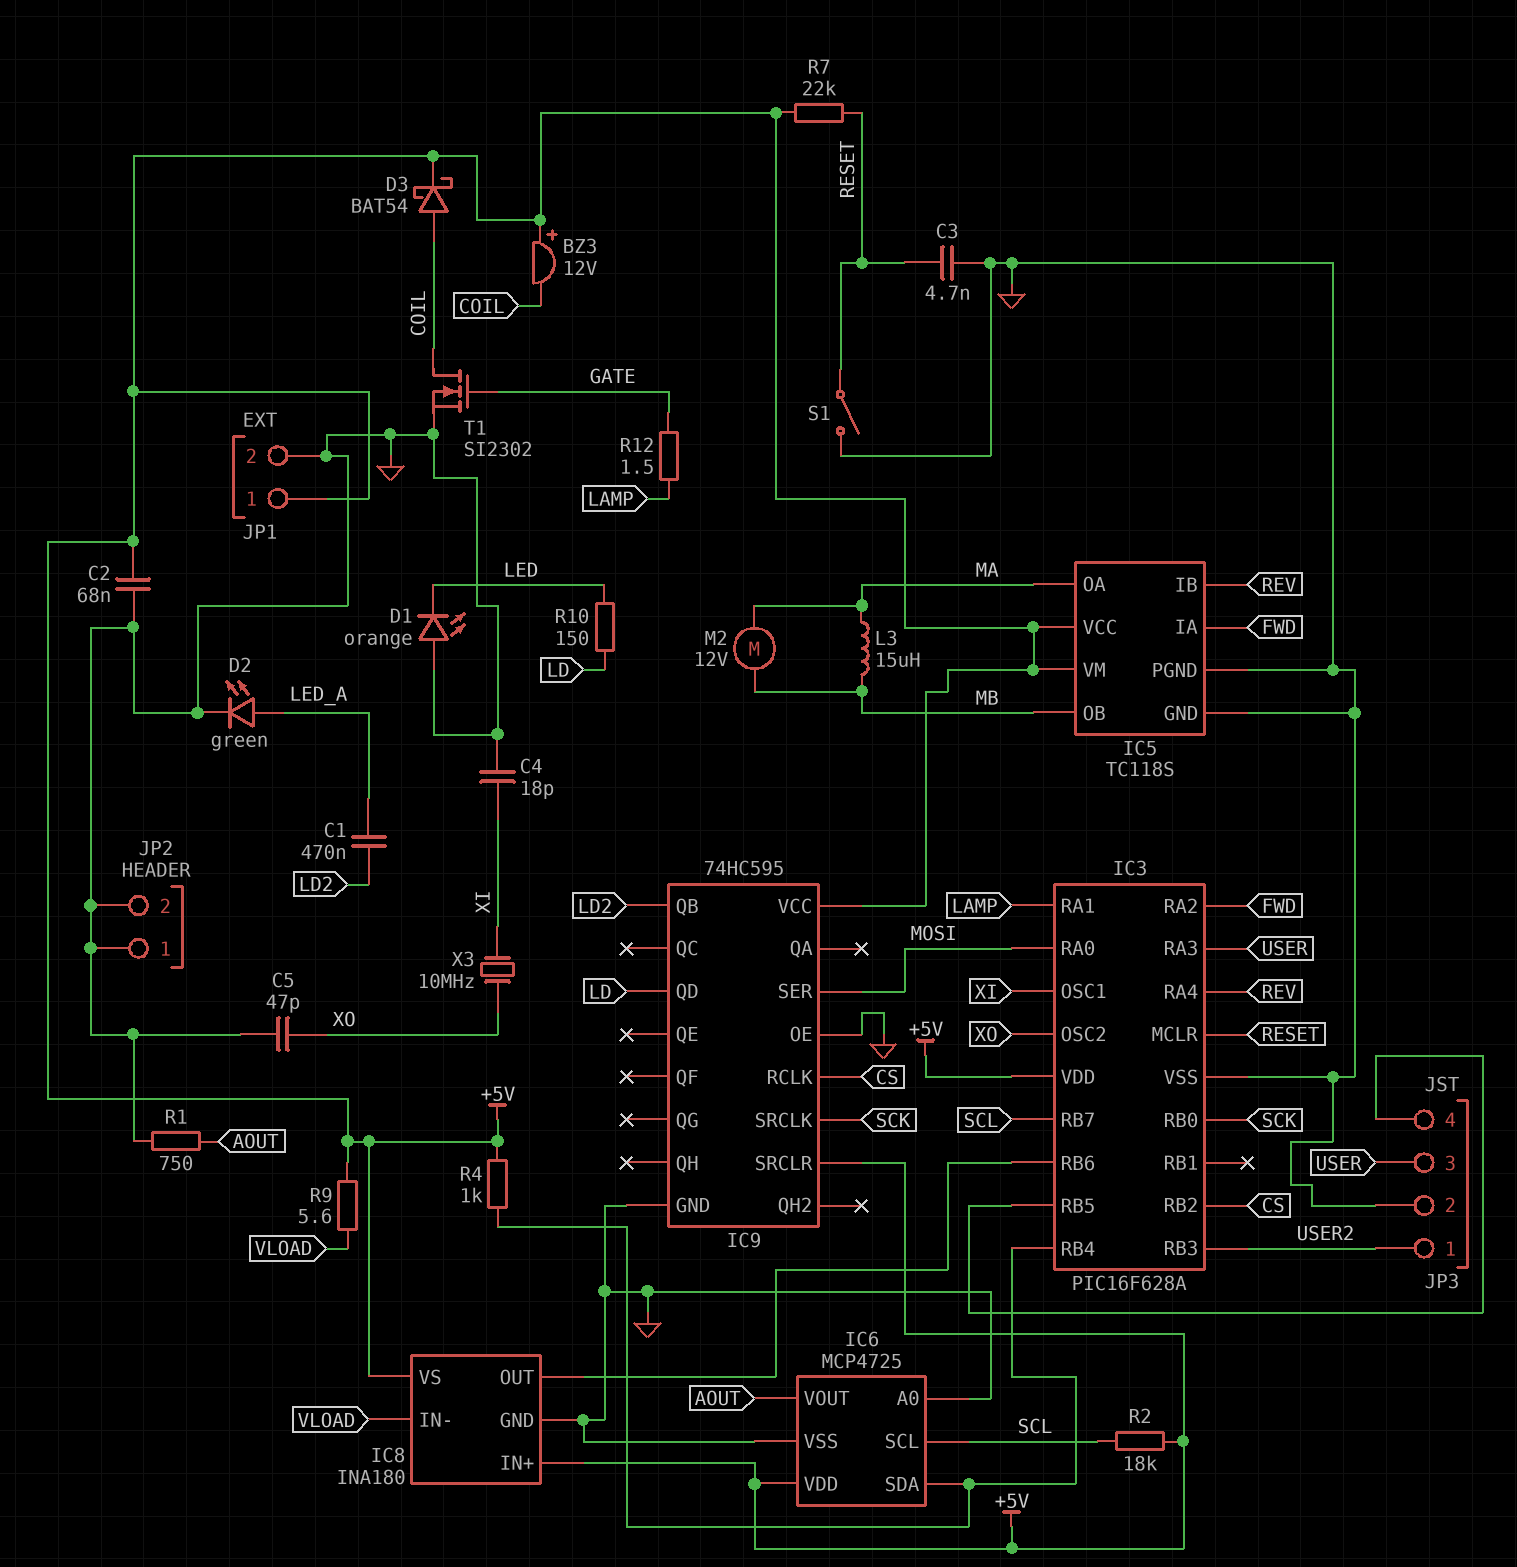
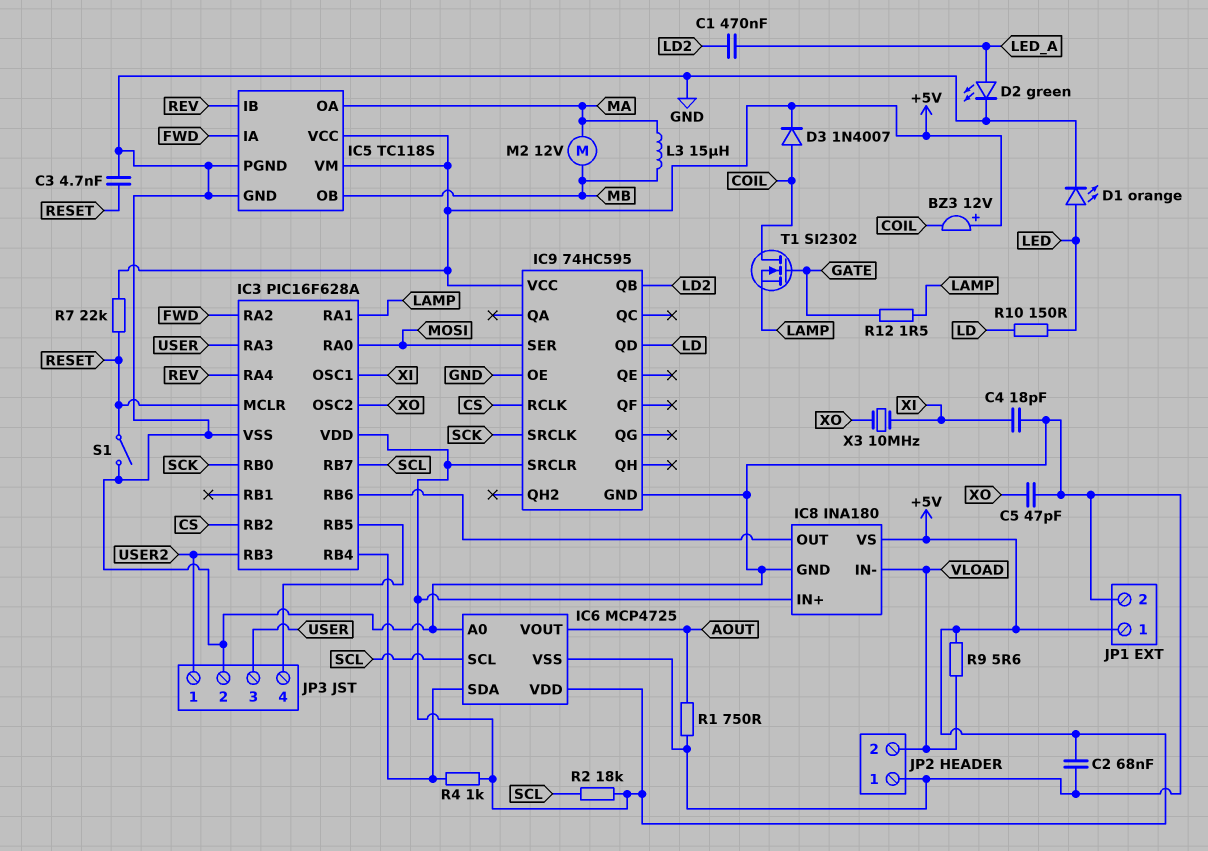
D1: LED orange (A GND, K LED) -> LED orange (A LED, K GND)
D3: schottky BAT54 (A COIL, K +5V) -> diode 1N4007 (A COIL, K +5V)
JP2 pin 2: GND -> VLOAD
T1: NMOS SI2302 (G GATE, D COIL, S GND) -> NMOS SI2302 (G GATE, D COIL, S LAMP)

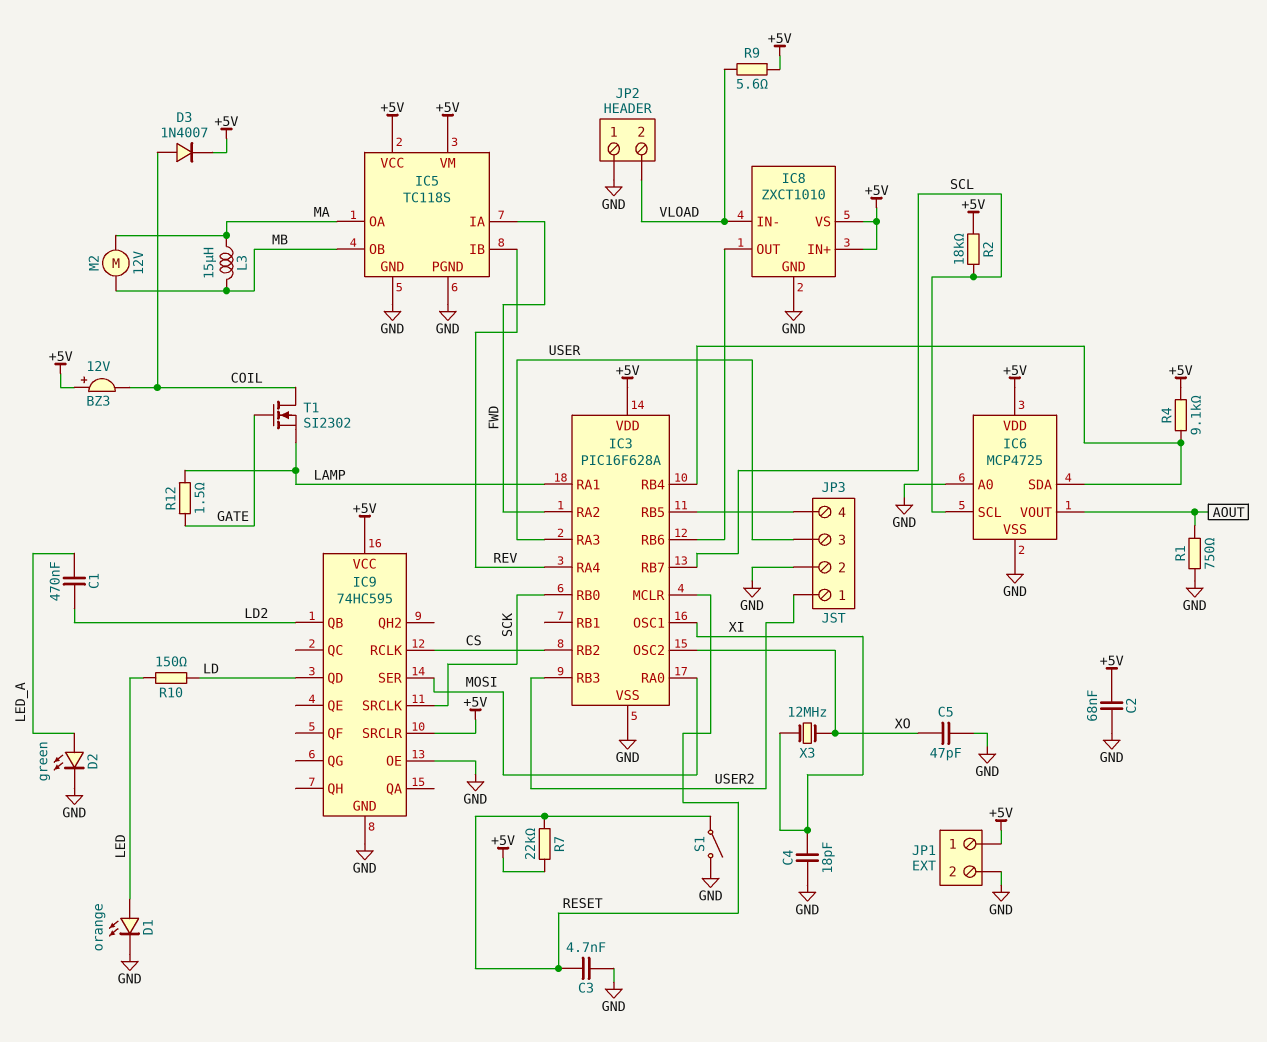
IC8: INA180 -> ZXCT1010
R4: 1k (+5V, IC3/RB4) -> 9.1k (+5V, IC3/RB4)
X3: 10MHz (XI, XO) -> 12MHz (XI, XO)

